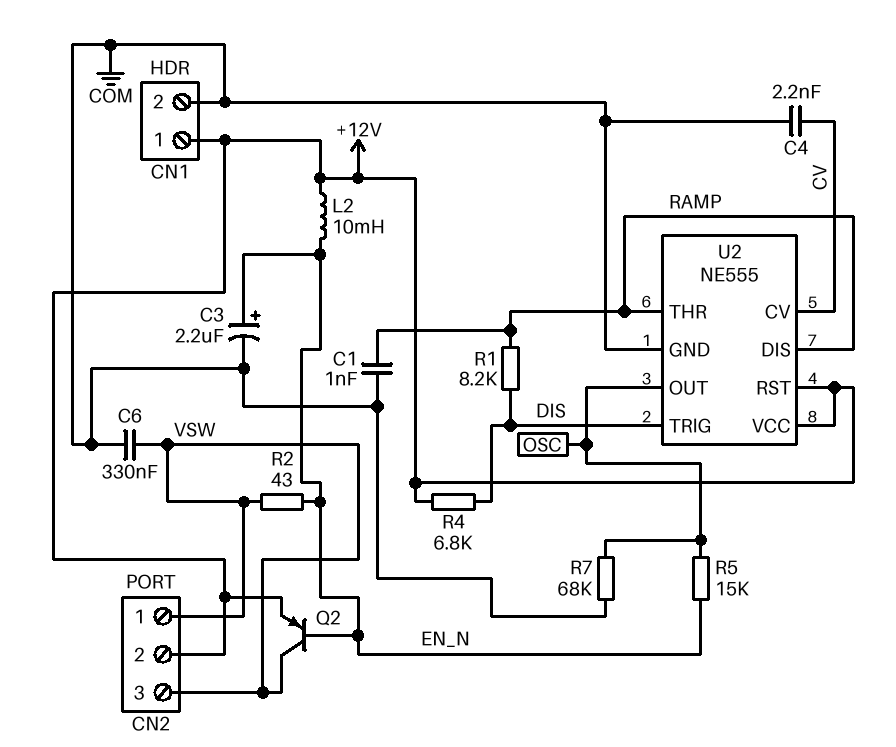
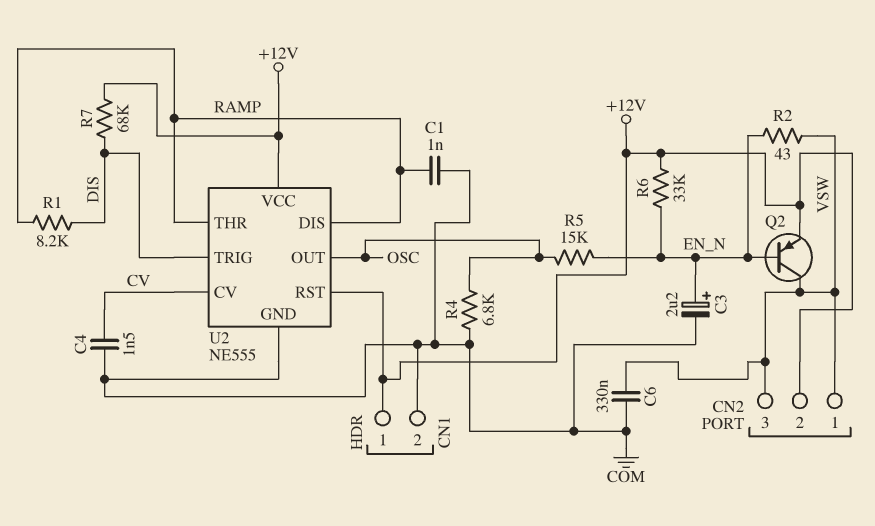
C4: 2.2nF (COM, CV) -> 1.5nF (COM, CV)
L2: 10mH (+12V, EN_N) -> none
R4: 6.8k (+12V, DIS) -> 6.8k (COM, OSC)
R6: none -> 33k (+12V, EN_N)
R7: 68k (COM, OSC) -> 68k (+12V, DIS)

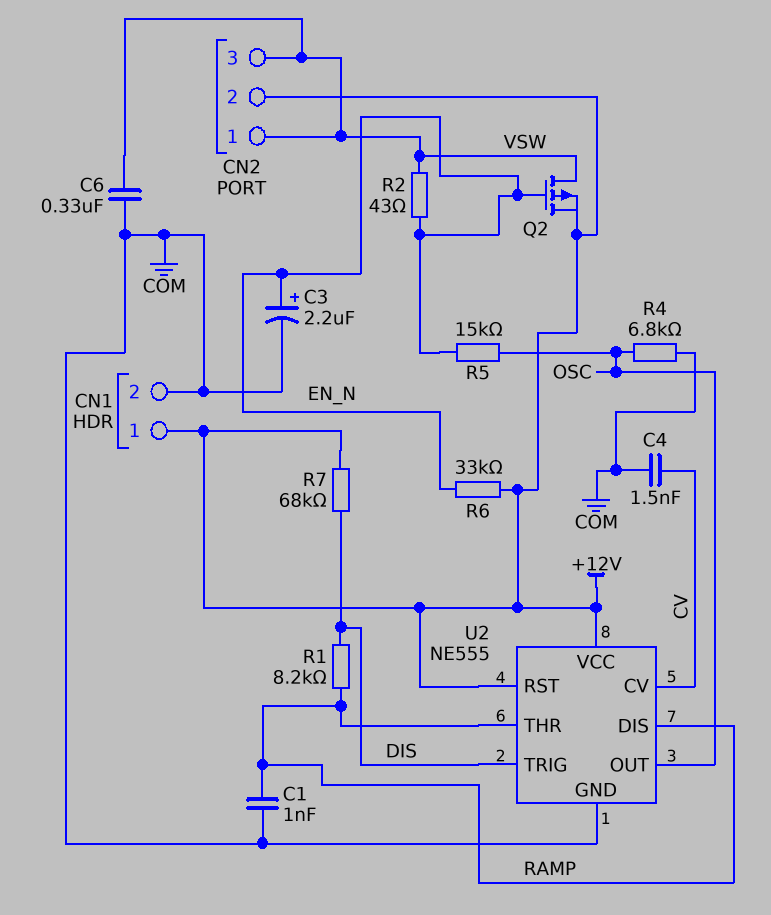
Q2: PNP (B EN_N, C VSW, E +12V) -> PMOS (G EN_N, D VSW, S +12V)

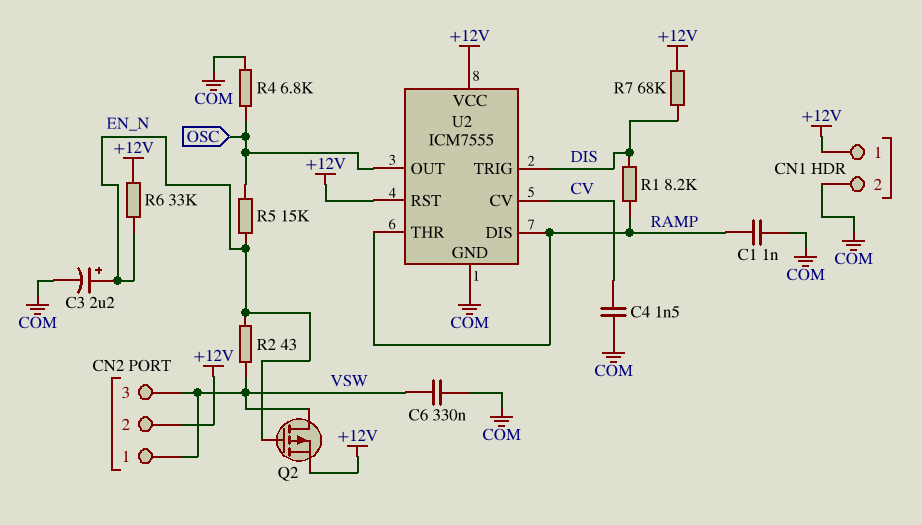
U2: NE555 -> ICM7555

